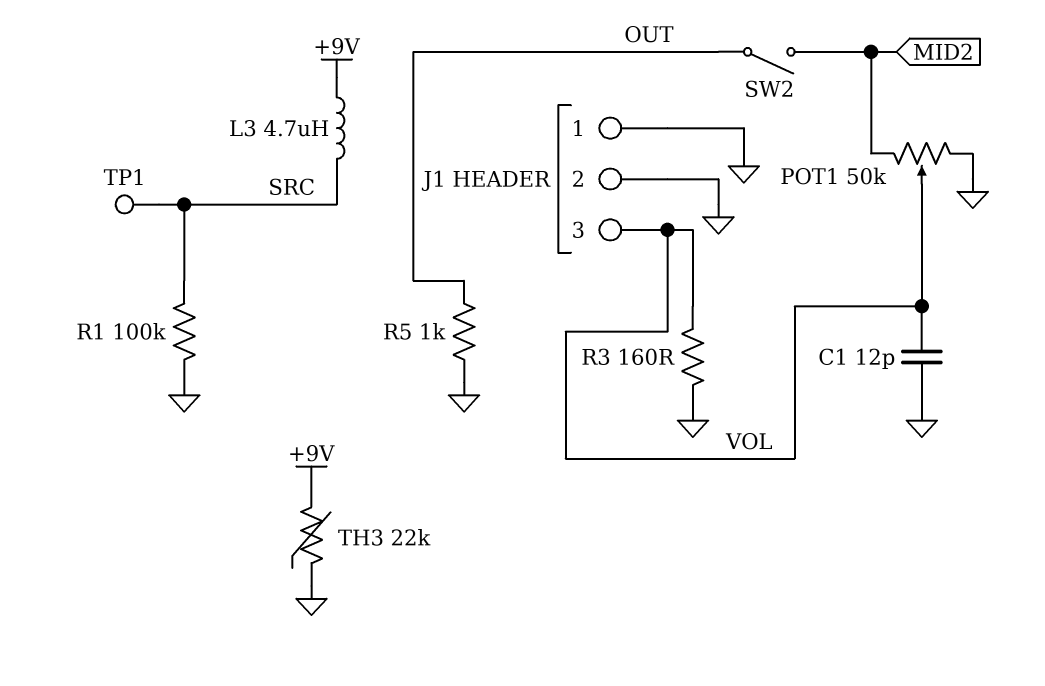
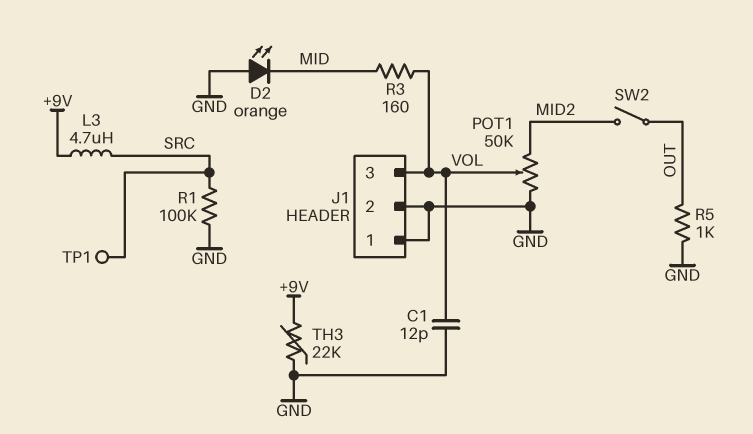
D2: none -> LED orange (A GND, K MID)
R3: 160 (GND, VOL) -> 160 (MID, VOL)

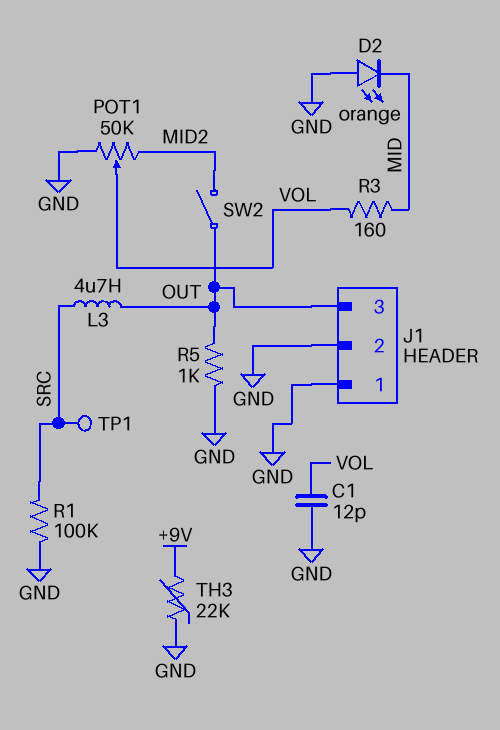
J1 pin 3: VOL -> OUT
L3: 4.7uH (+9V, SRC) -> 4.7uH (OUT, SRC)

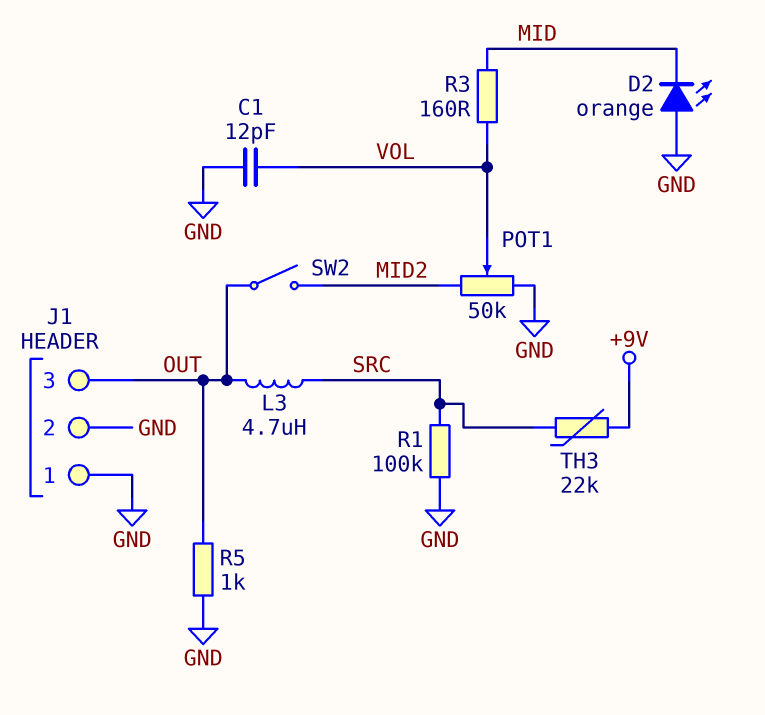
TH3: 22k (+9V, GND) -> 22k (+9V, SRC)
TP1: test point (SRC) -> none

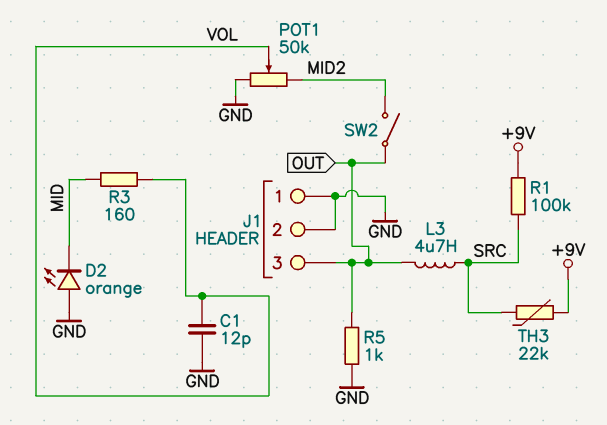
R1: 100k (GND, SRC) -> 100k (+9V, SRC)

